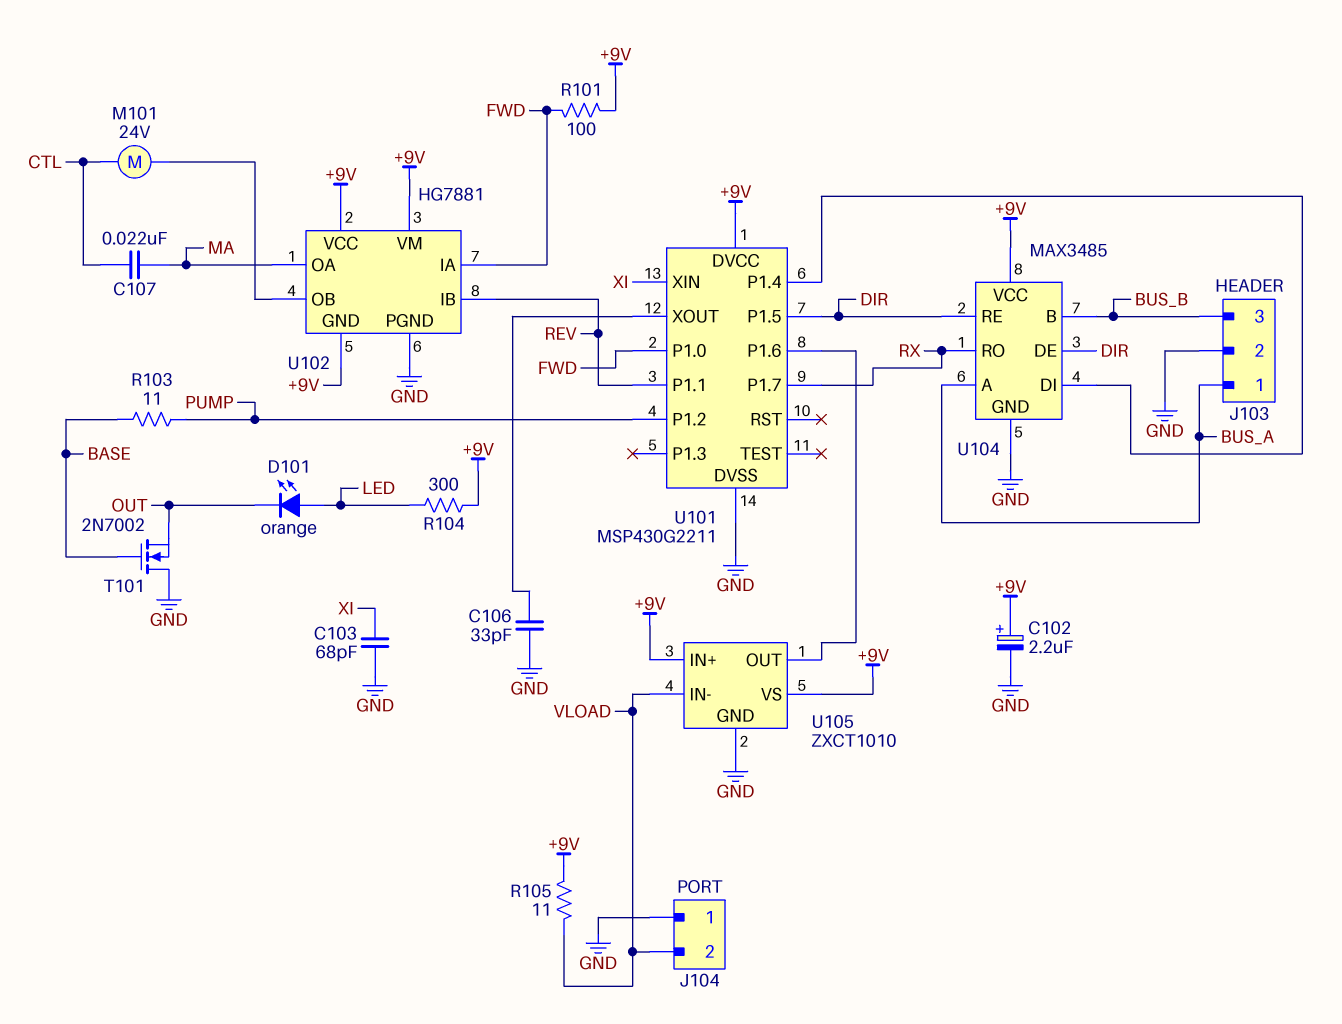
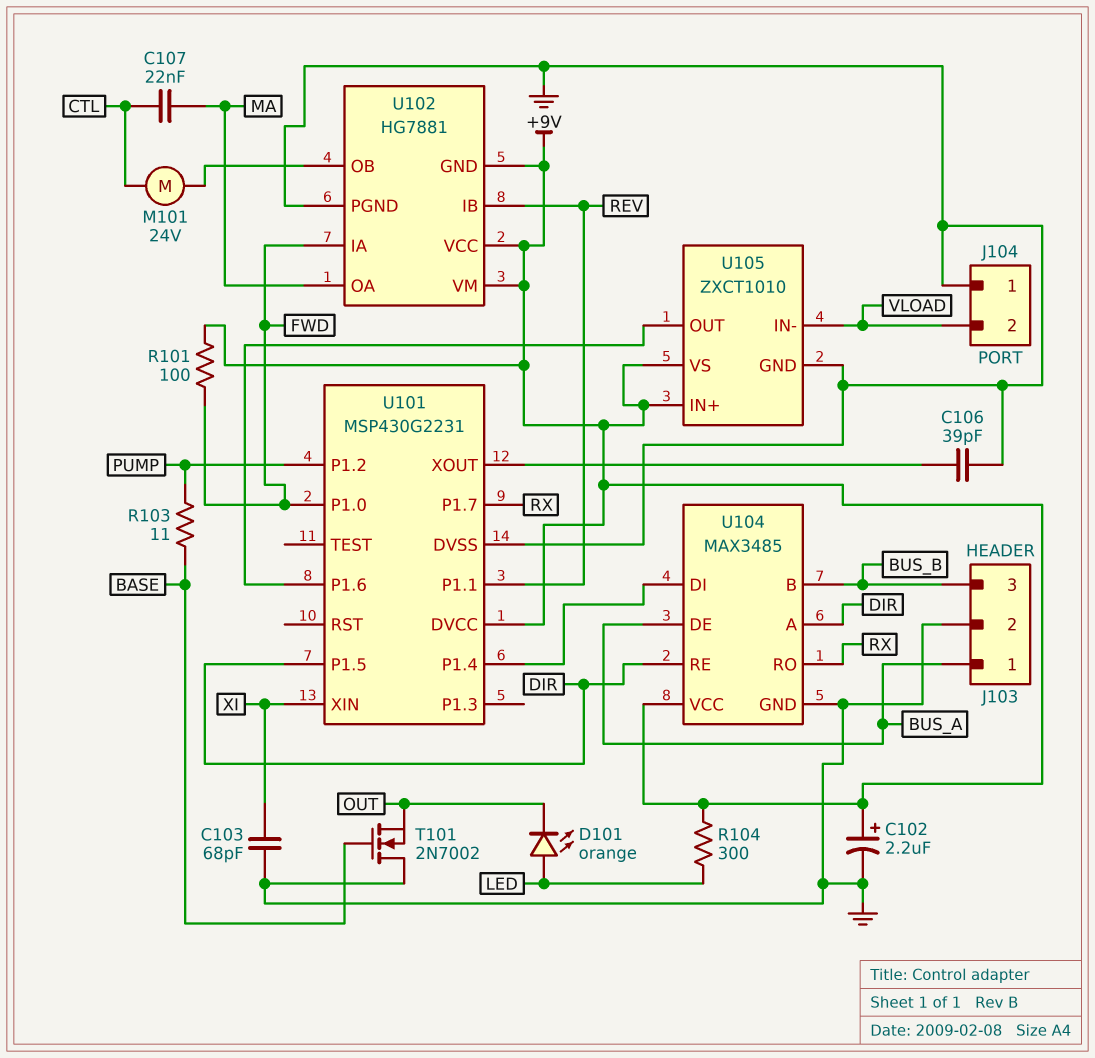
C106: 33pF (GND, U101/XOUT) -> 39pF (GND, U101/XOUT)
R105: 11 (+9V, VLOAD) -> none
U101: MSP430G2211 -> MSP430G2231
U104 pin A: BUS_A -> DIR
U104 pin DE: DIR -> BUS_A

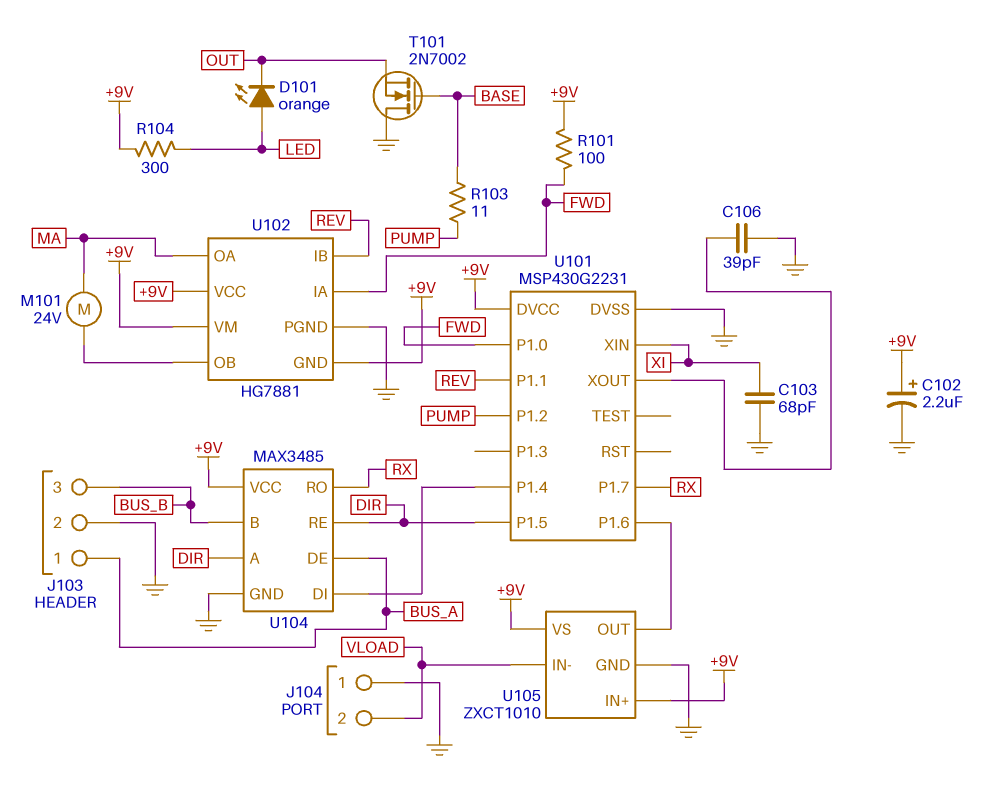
C107: 22nF (CTL, MA) -> none
M101: motor 24V (CTL, U102/OB) -> motor 24V (MA, U102/OB)

